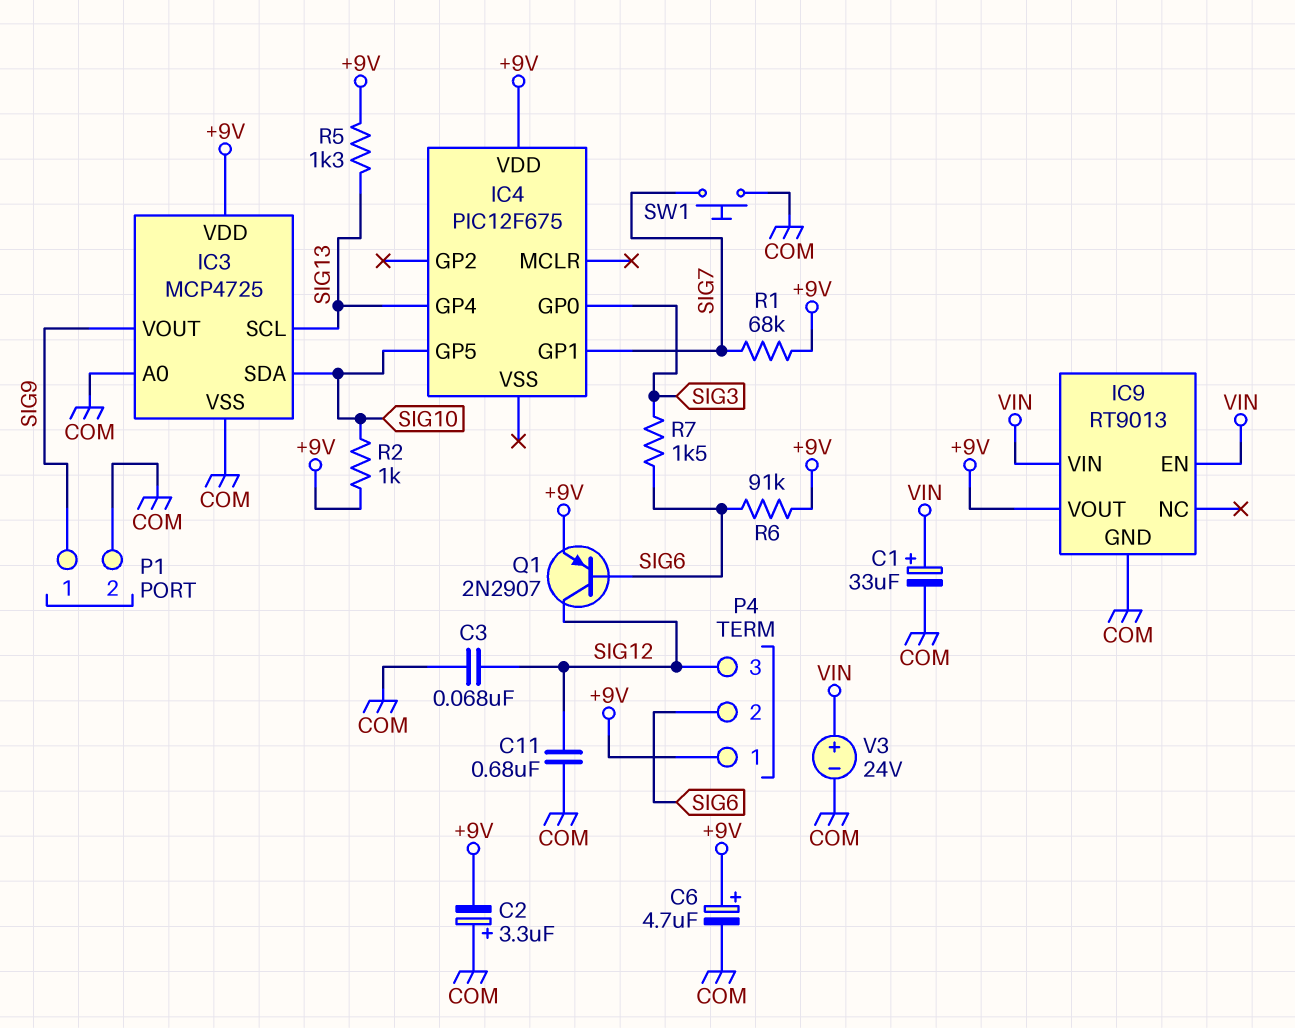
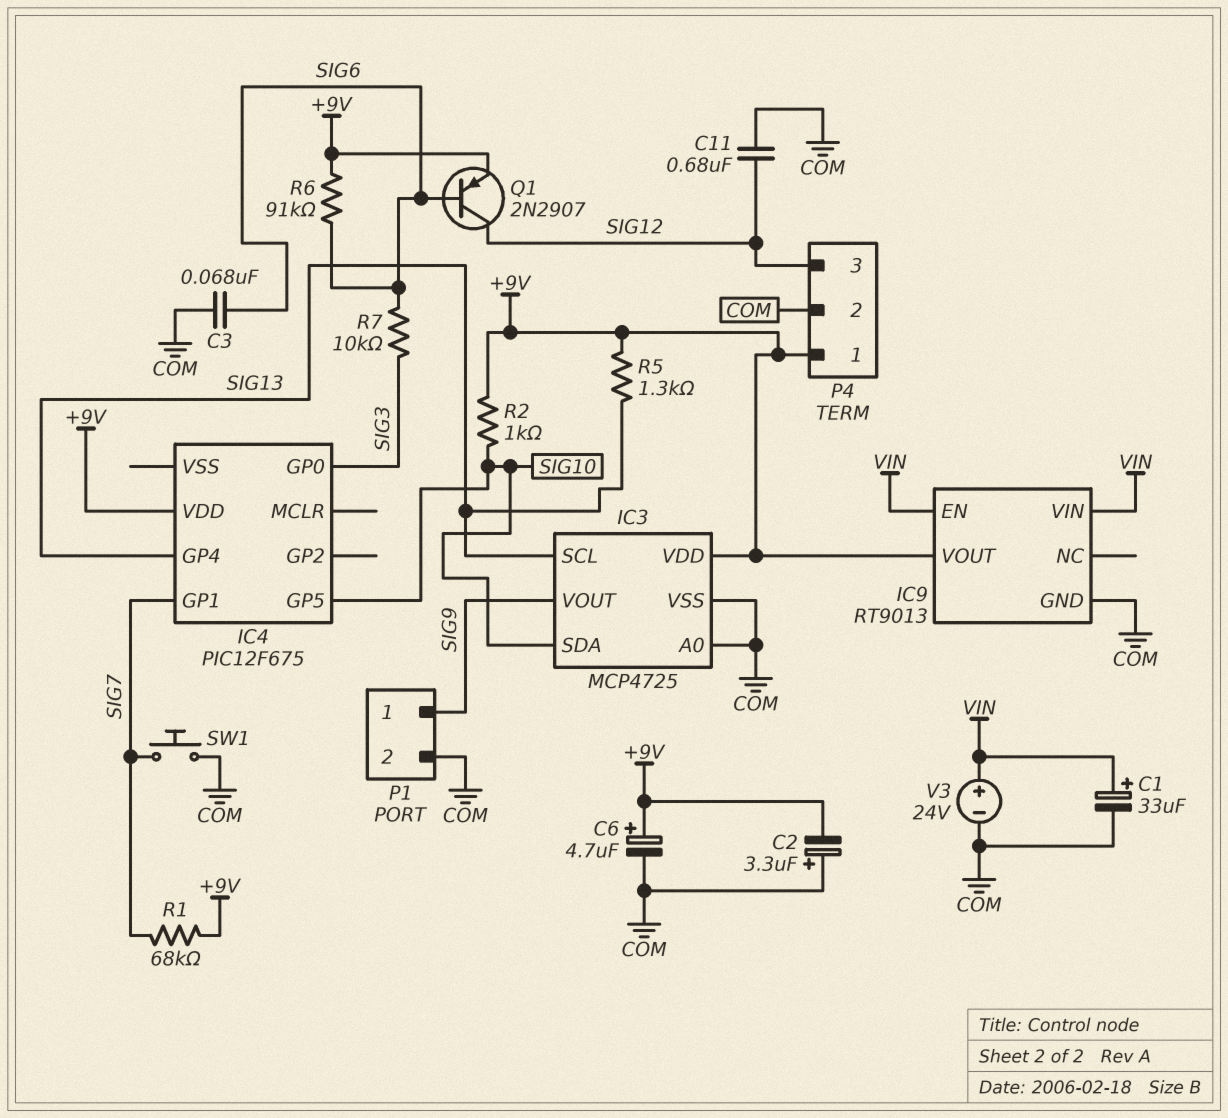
C3: 68nF (COM, SIG12) -> 68nF (COM, SIG6)
P4 pin 2: SIG6 -> COM
R7: 1.5k (SIG3, SIG6) -> 10k (SIG3, SIG6)

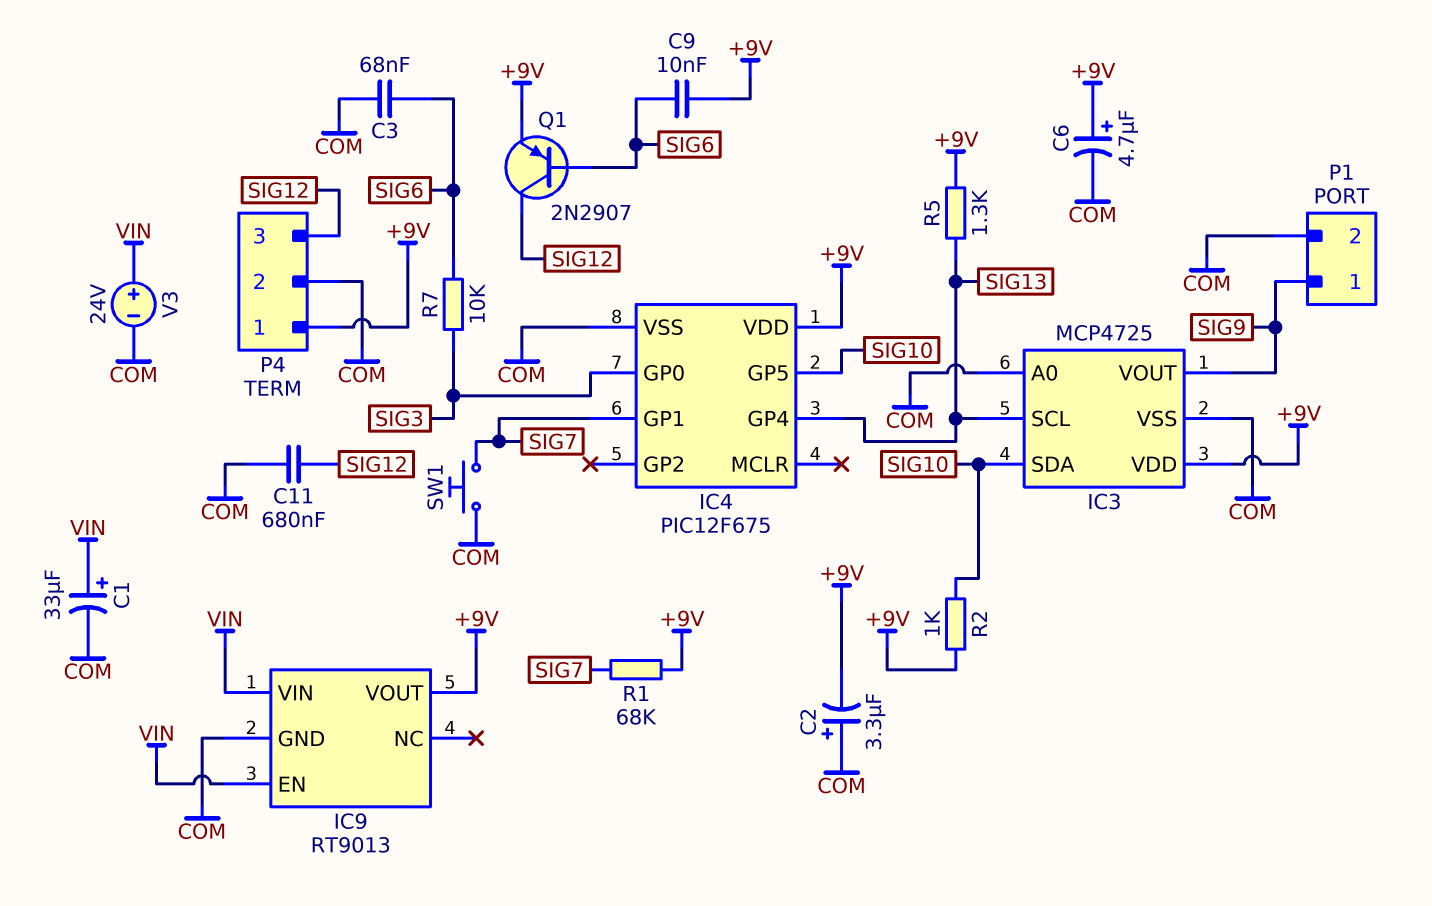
C9: none -> 10nF (+9V, SIG6)
IC4 pin VSS: none -> COM
R6: 91k (+9V, SIG6) -> none

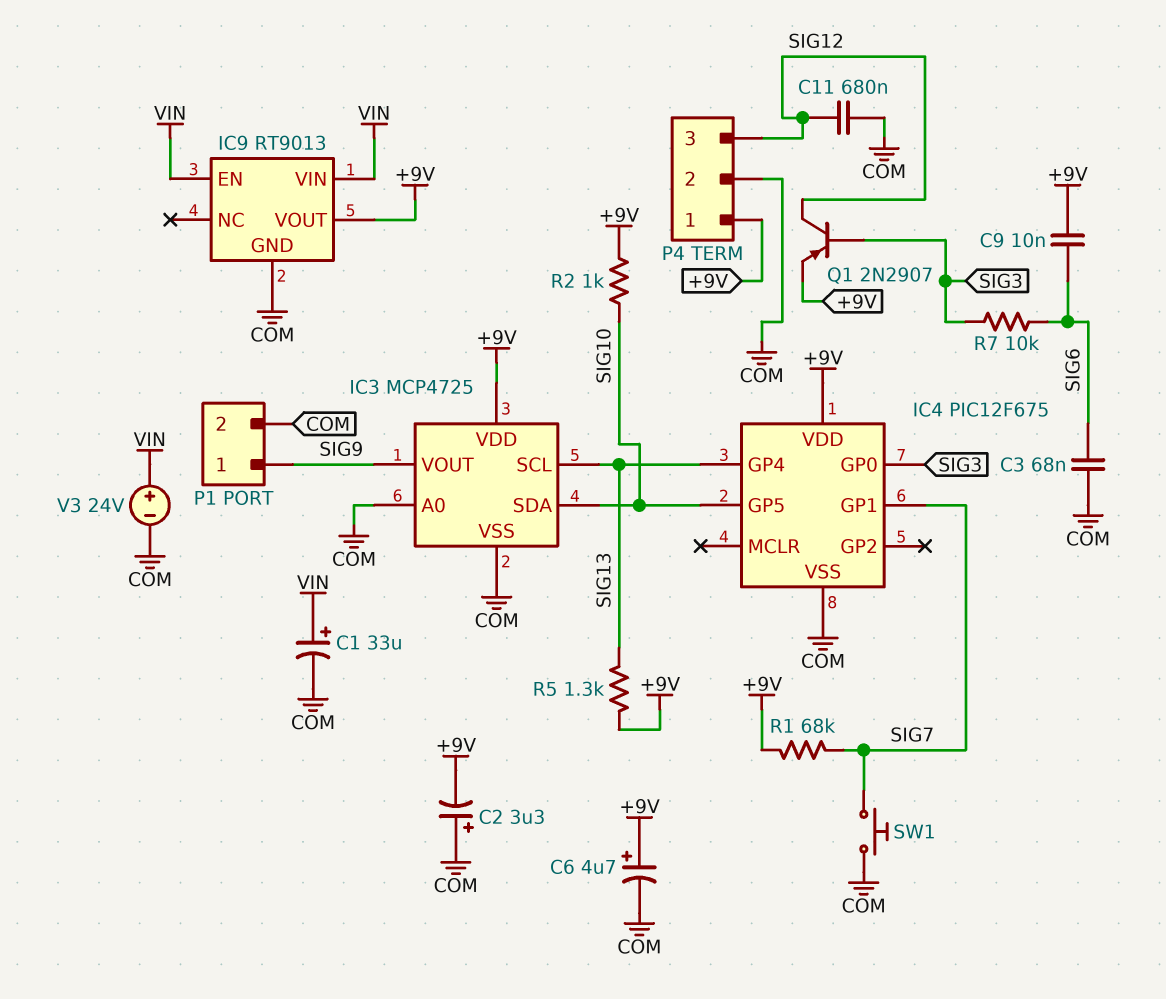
Q1: PNP 2N2907 (B SIG6, C SIG12, E +9V) -> PNP 2N2907 (B SIG3, C SIG12, E +9V)

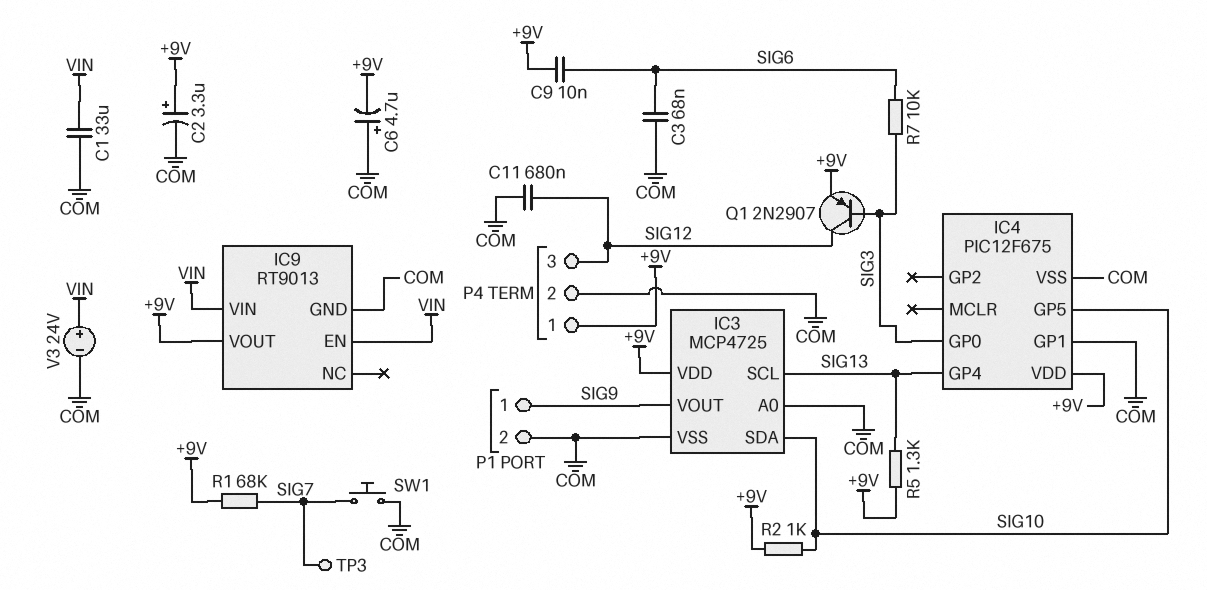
C1: 33uF (plus VIN, minus COM) -> 33uF (COM, VIN)
C2: 3.3uF (plus COM, minus +9V) -> 3.3uF (plus +9V, minus COM)
C6: 4.7uF (plus +9V, minus COM) -> 4.7uF (plus COM, minus +9V)
IC4 pin GP1: SIG7 -> COM
TP3: none -> test point (SIG7)

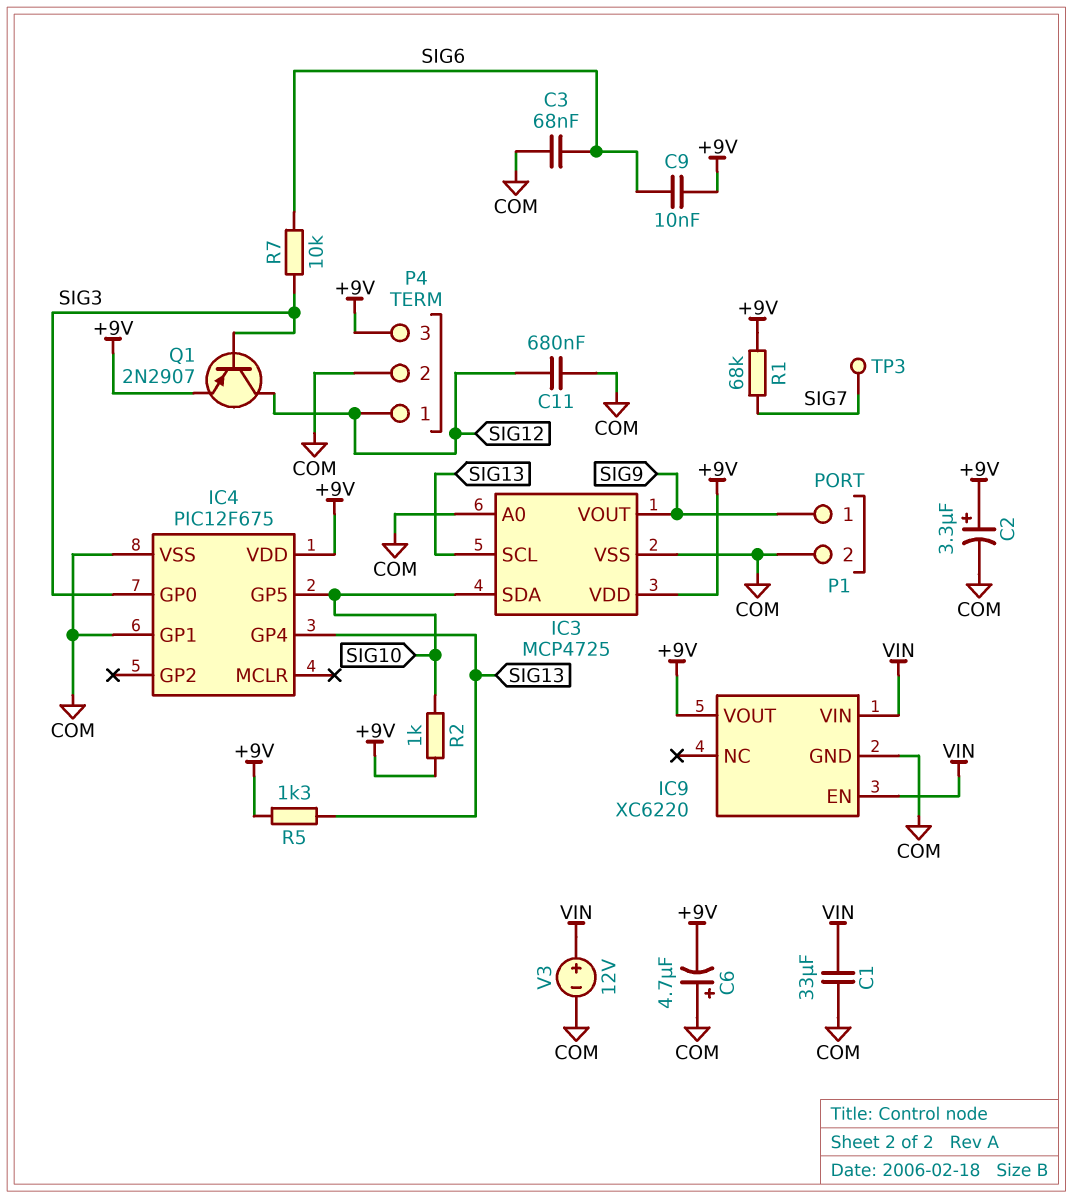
IC9: RT9013 -> XC6220
P4 pin 1: +9V -> SIG12
P4 pin 3: SIG12 -> +9V
SW1: button (COM, SIG7) -> none
V3: 24V (plus VIN, minus COM) -> 12V (plus VIN, minus COM)

